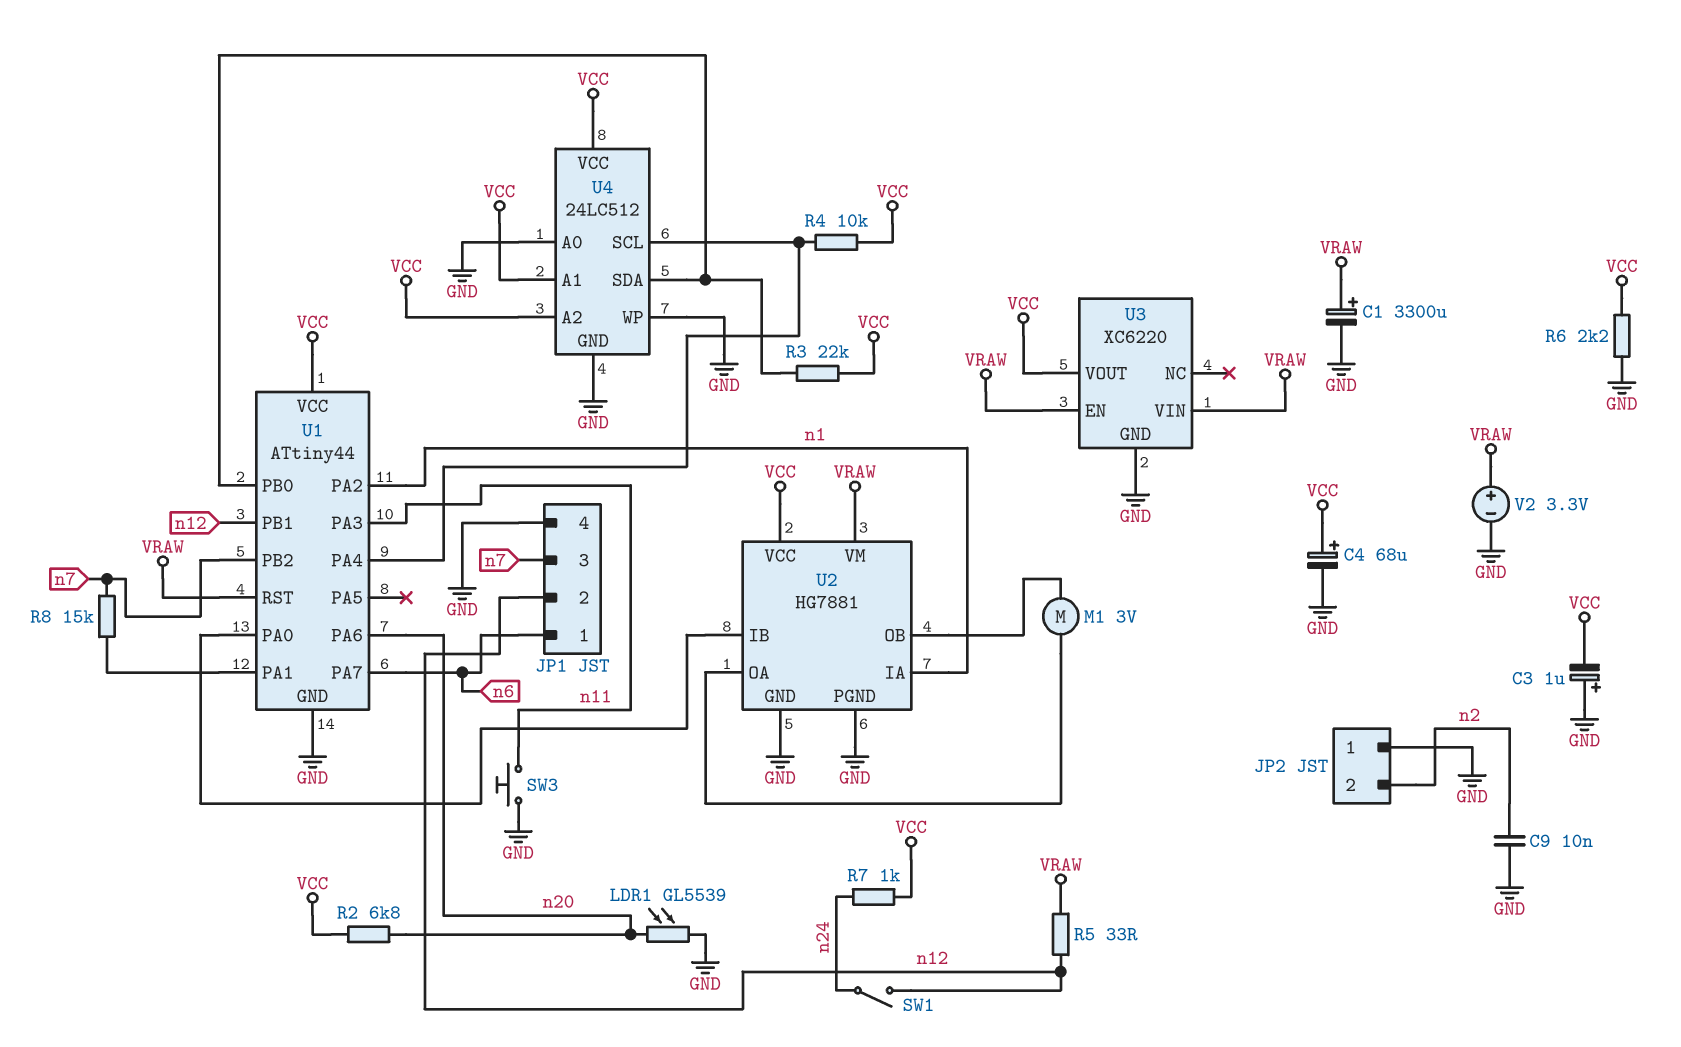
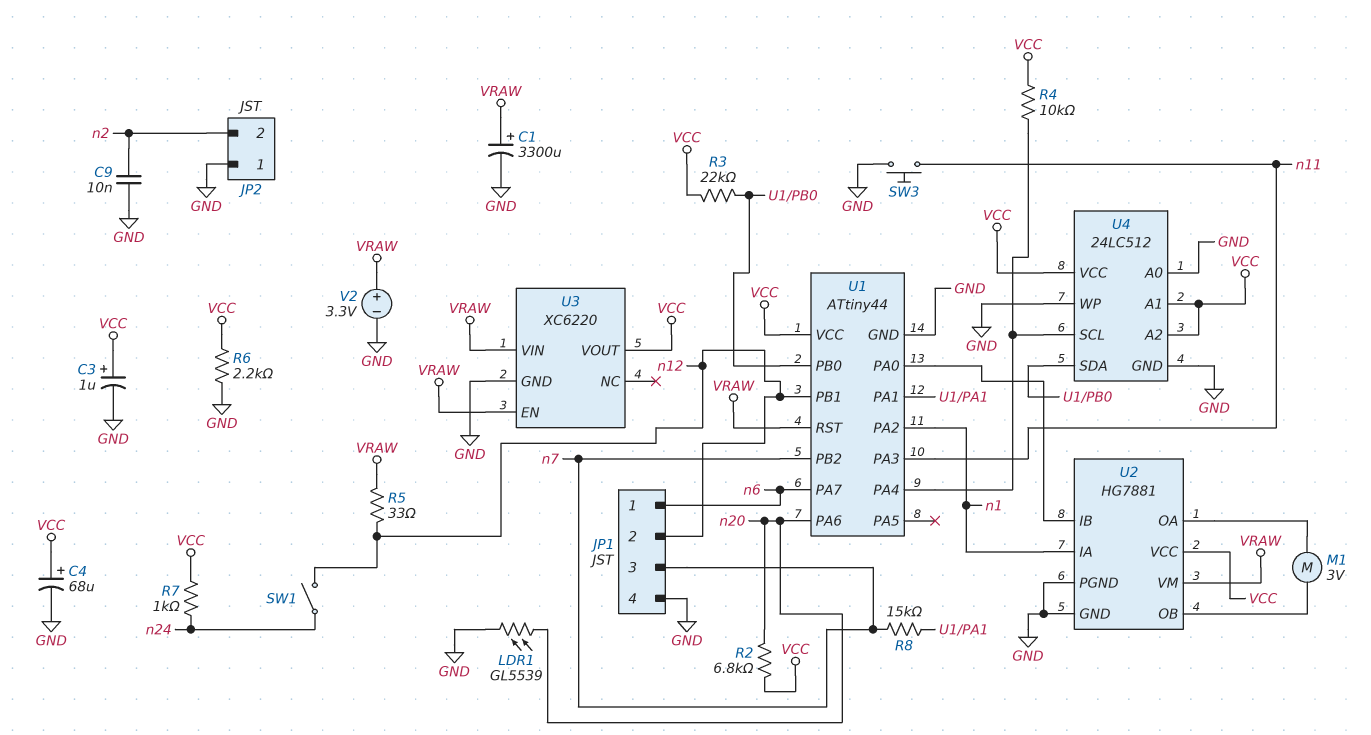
C3: 1uF (plus GND, minus VCC) -> 1uF (plus VCC, minus GND)

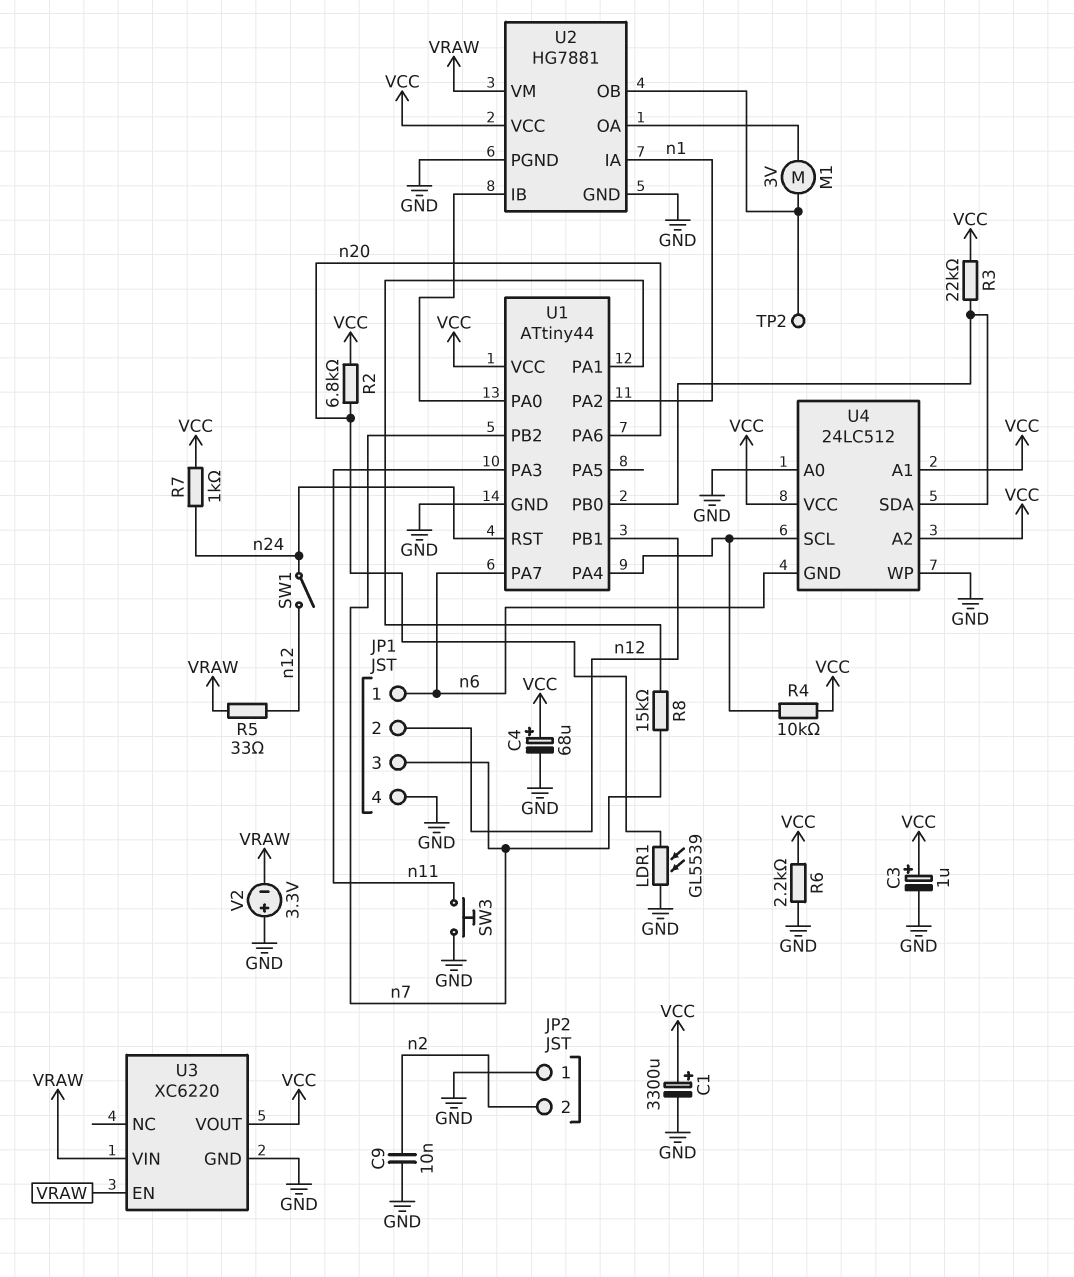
C1: 3300uF (plus VRAW, minus GND) -> 3300uF (plus VCC, minus GND)
TP2: none -> test point (U2/OB)
U1 pin RST: VRAW -> n24
U4 pin GND: GND -> n6
V2: 3.3V (plus VRAW, minus GND) -> 3.3V (plus GND, minus VRAW)

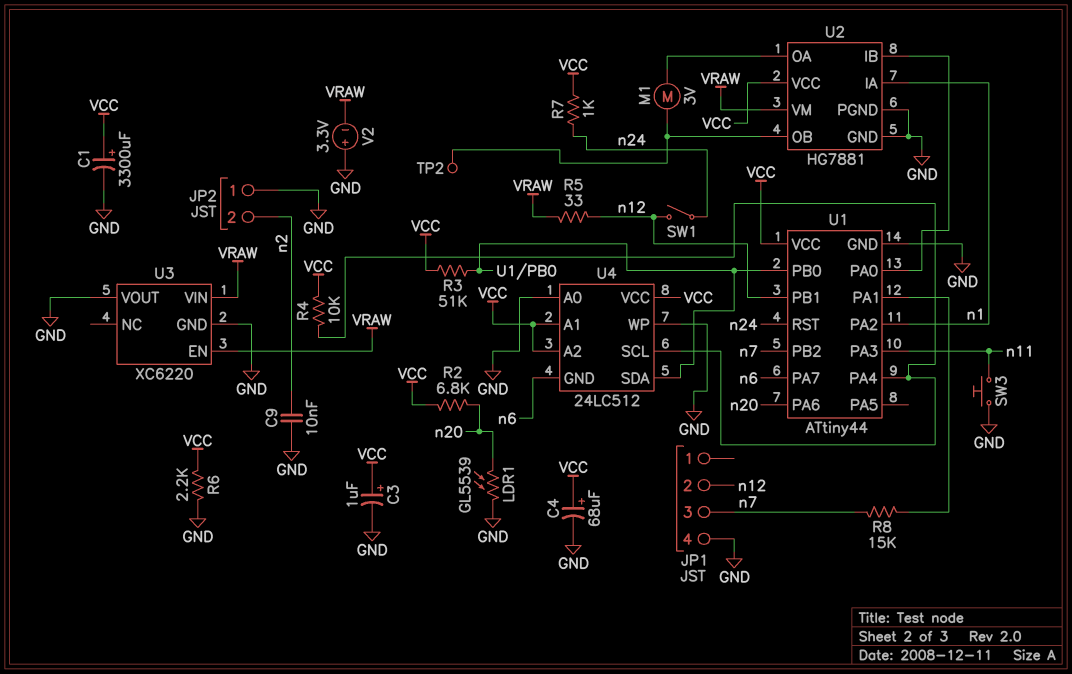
JP1 pin 1: n6 -> none
R3: 22k (U1/PB0, VCC) -> 51k (U1/PB0, VCC)
U3 pin VOUT: VCC -> GND

